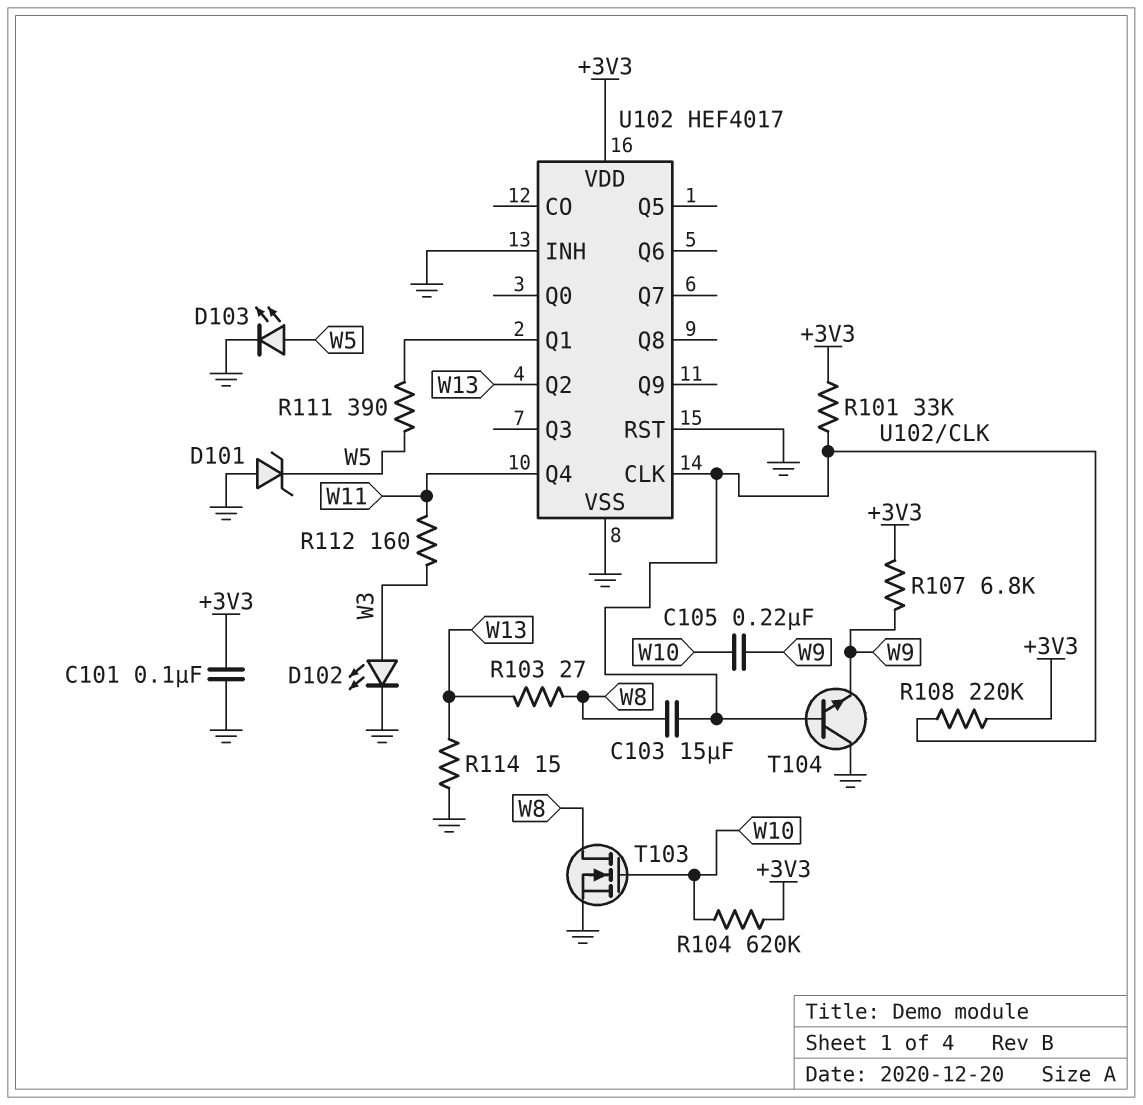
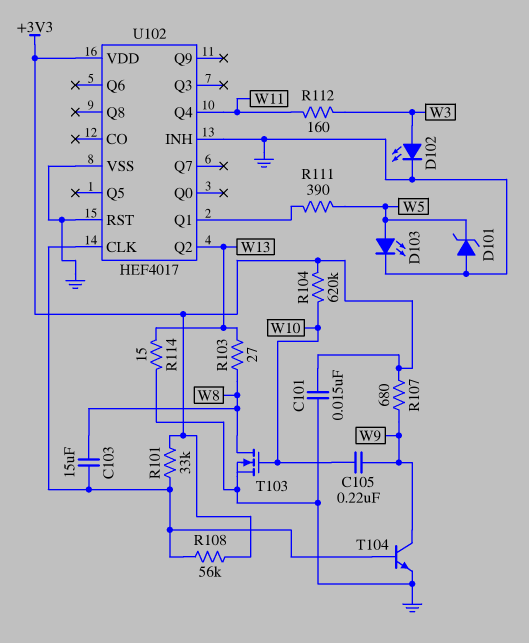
C101: 100nF (+3V3, GND) -> 15nF (+3V3, GND)
R107: 6.8k (+3V3, W9) -> 680 (+3V3, W9)
R108: 220k (+3V3, U102/CLK) -> 56k (+3V3, U102/CLK)
T104: NPN (B U102/CLK, C GND, E W9) -> NPN (B U102/CLK, C W9, E GND)

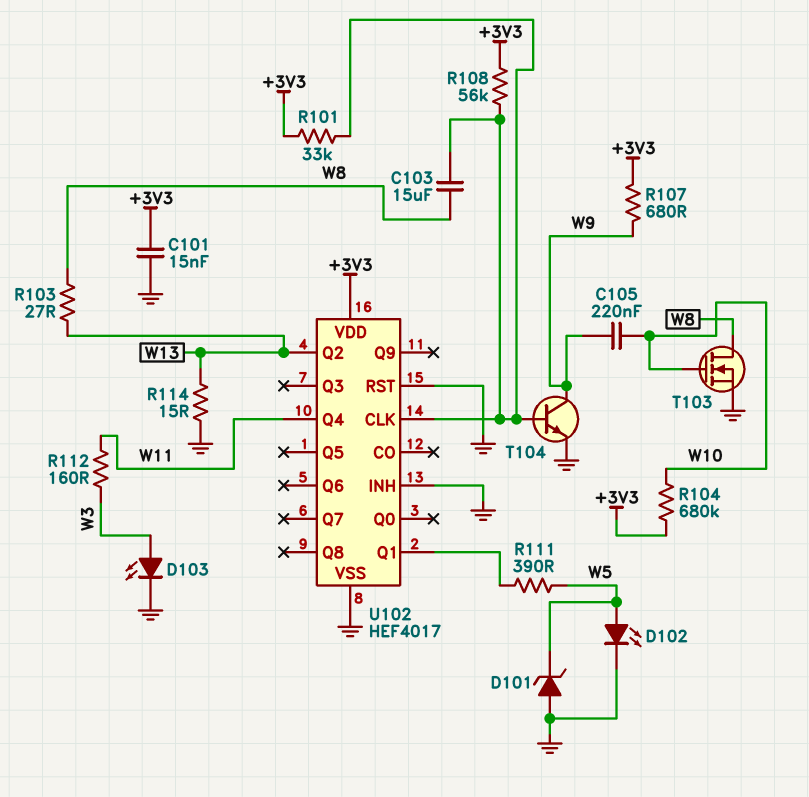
D102: LED (A W3, K GND) -> LED (A W5, K GND)
D103: LED (A W5, K GND) -> LED (A W3, K GND)
R104: 620k (+3V3, W10) -> 680k (+3V3, W10)

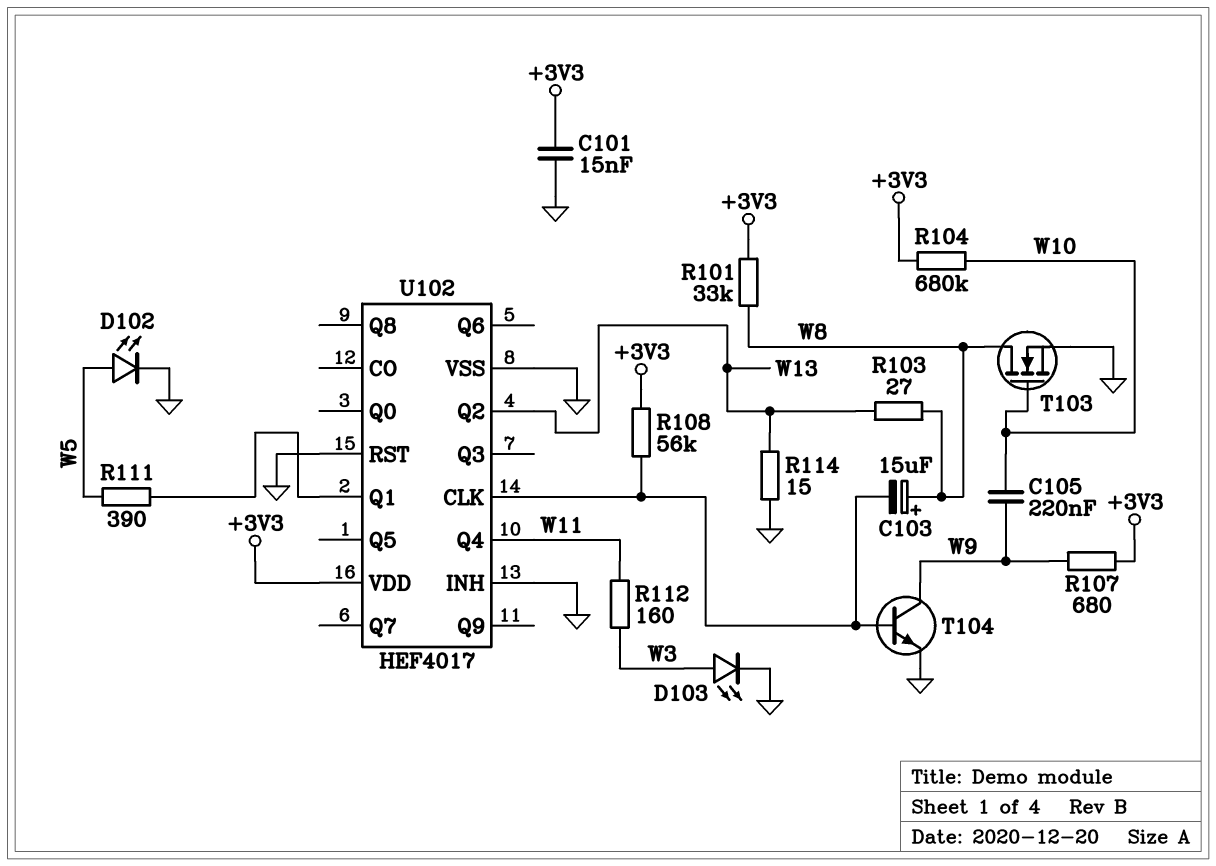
C103: 15uF (U102/CLK, W8) -> 15uF (plus W8, minus U102/CLK)
D101: zener (A GND, K W5) -> none
R101: 33k (+3V3, U102/CLK) -> 33k (+3V3, W8)

